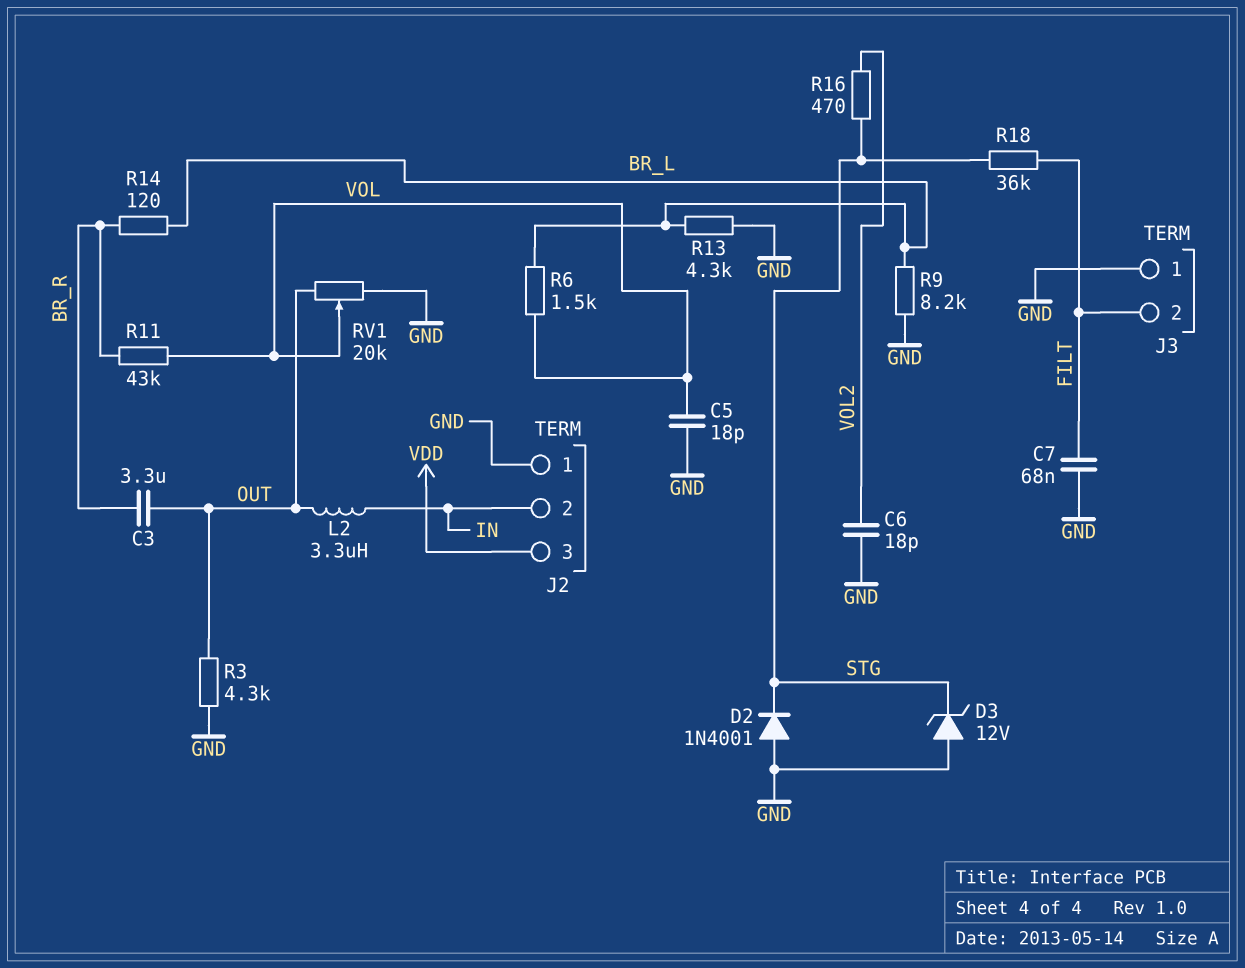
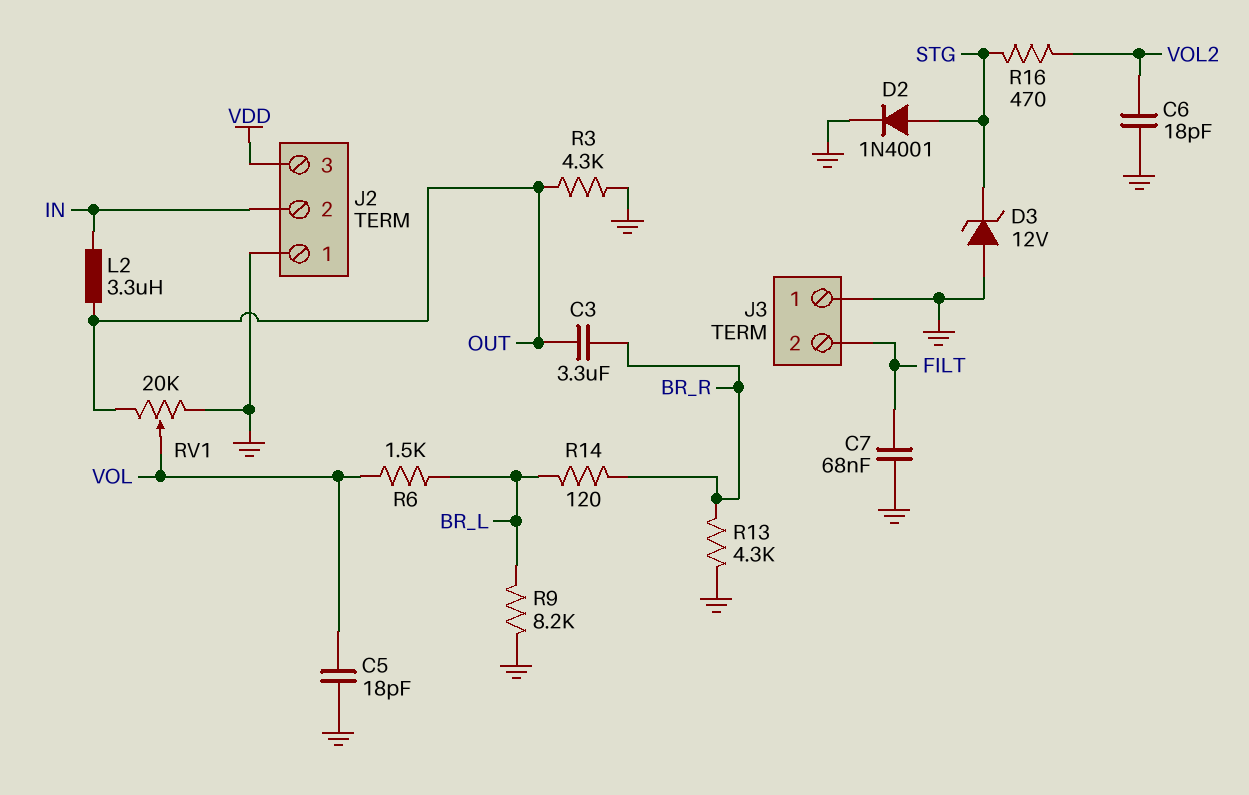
D2: diode 1N4001 (A GND, K STG) -> diode 1N4001 (A STG, K GND)
R11: 43k (BR_R, VOL) -> none
R13: 4.3k (BR_L, GND) -> 4.3k (BR_R, GND)
R18: 36k (FILT, STG) -> none

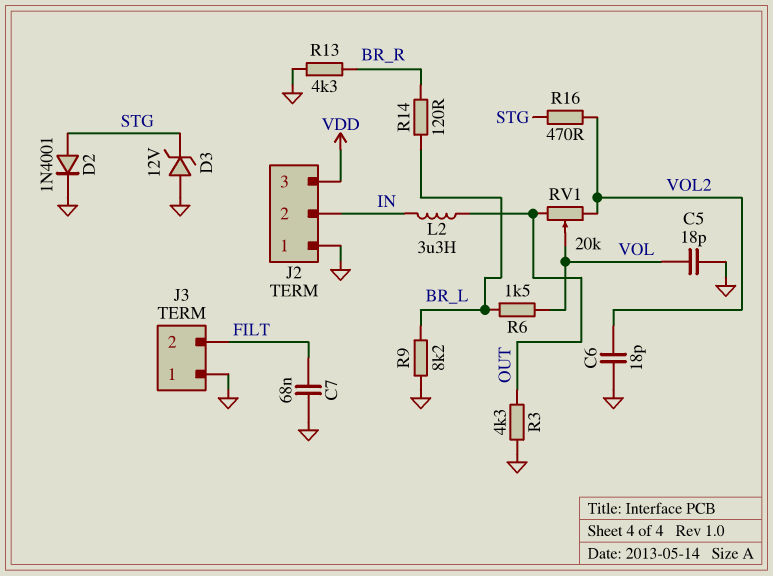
C3: 3.3uF (BR_R, OUT) -> none
RV1: 20k (GND, OUT, wiper VOL) -> 20k (OUT, VOL2, wiper VOL)

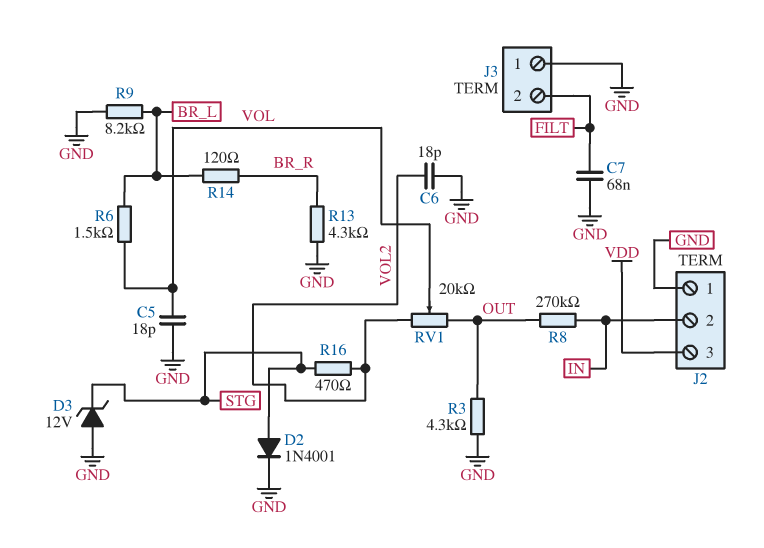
L2: 3.3uH (IN, OUT) -> none
R8: none -> 270k (IN, OUT)

